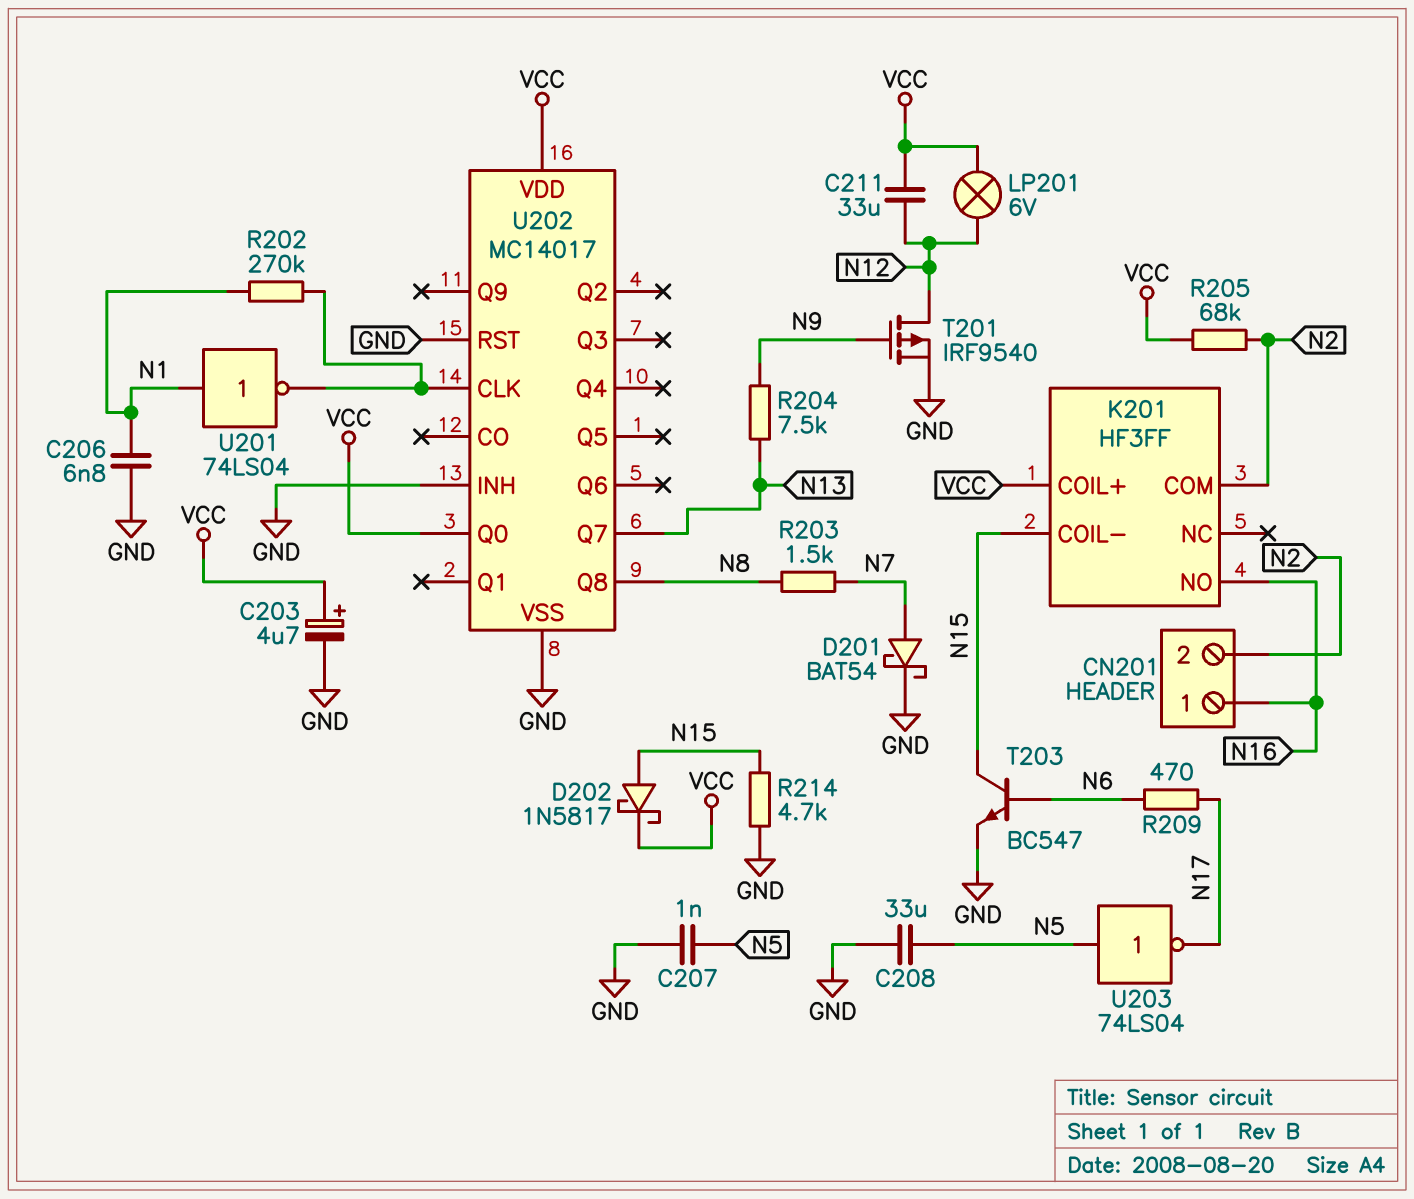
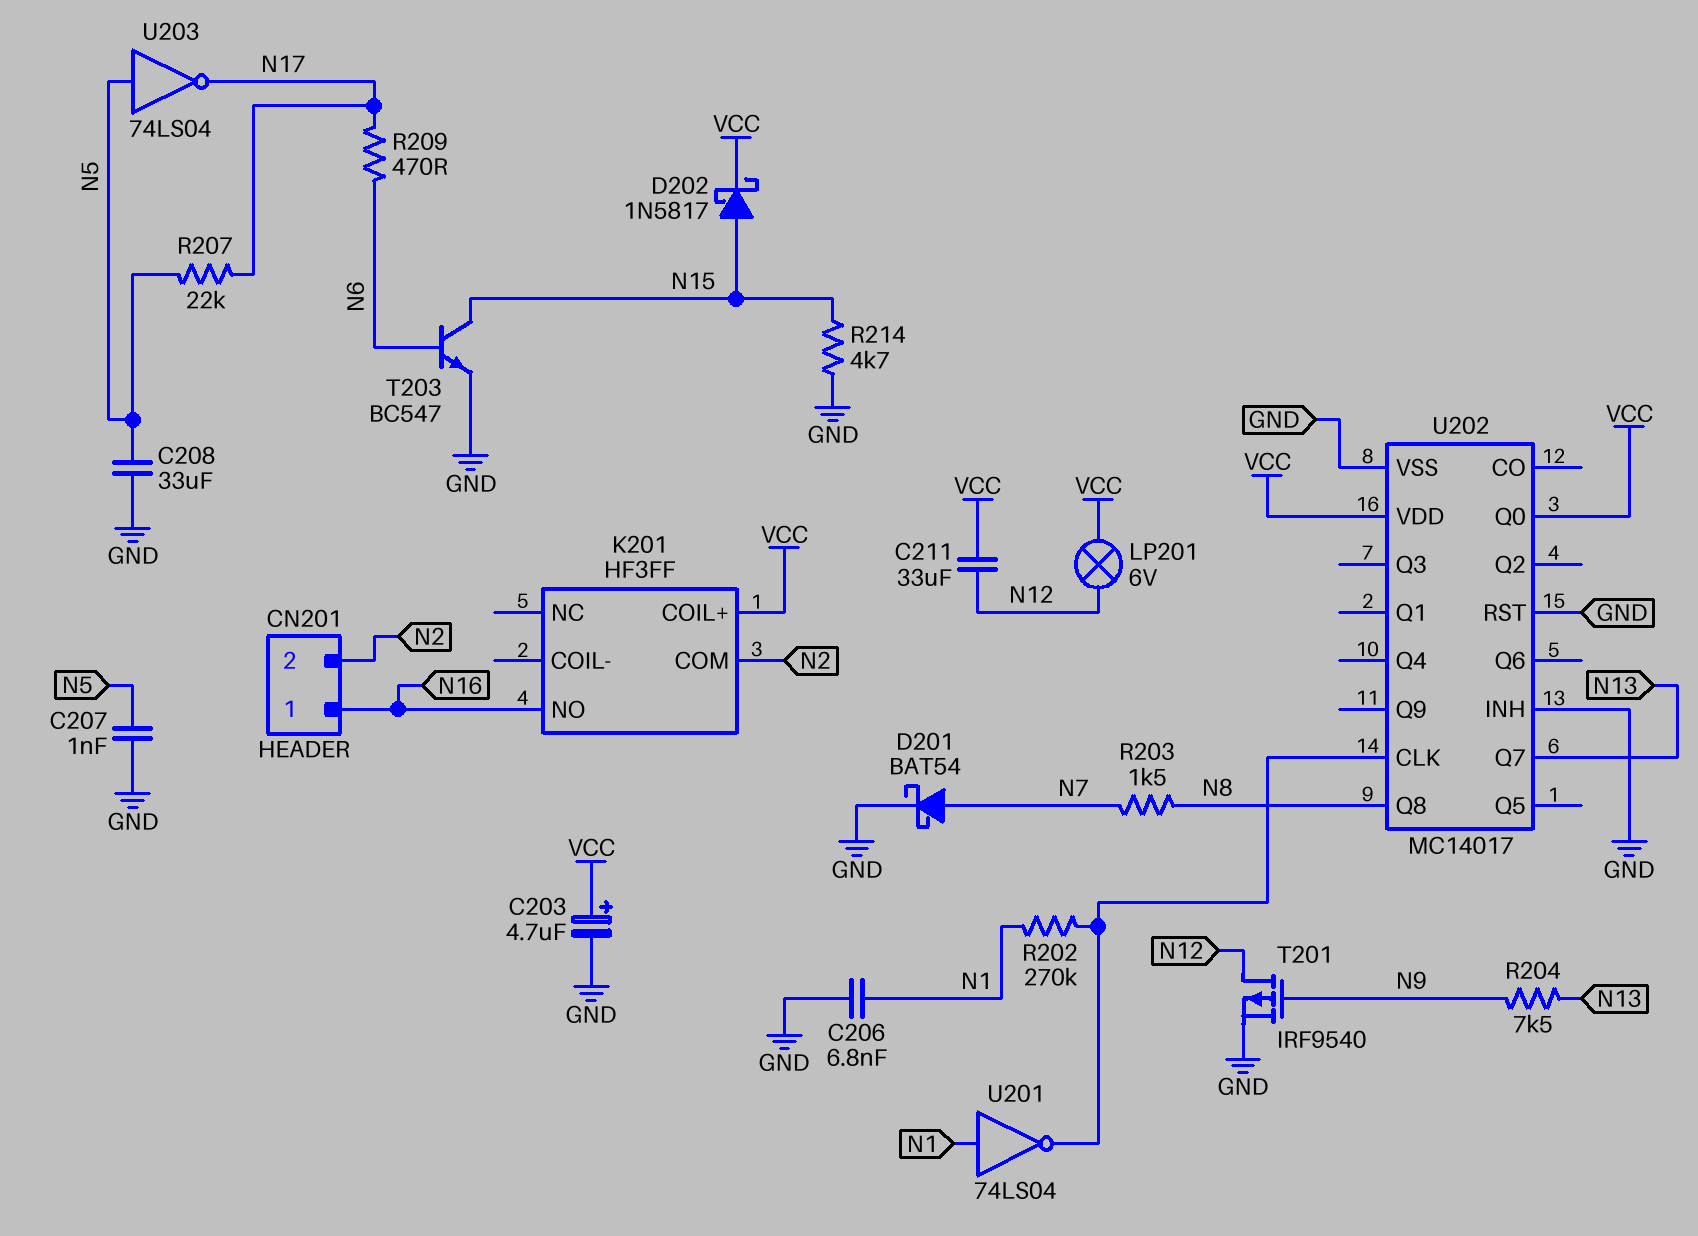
K201 pin COIL-: N15 -> none
R205: 68k (N2, VCC) -> none
R207: none -> 22k (N5, N17)

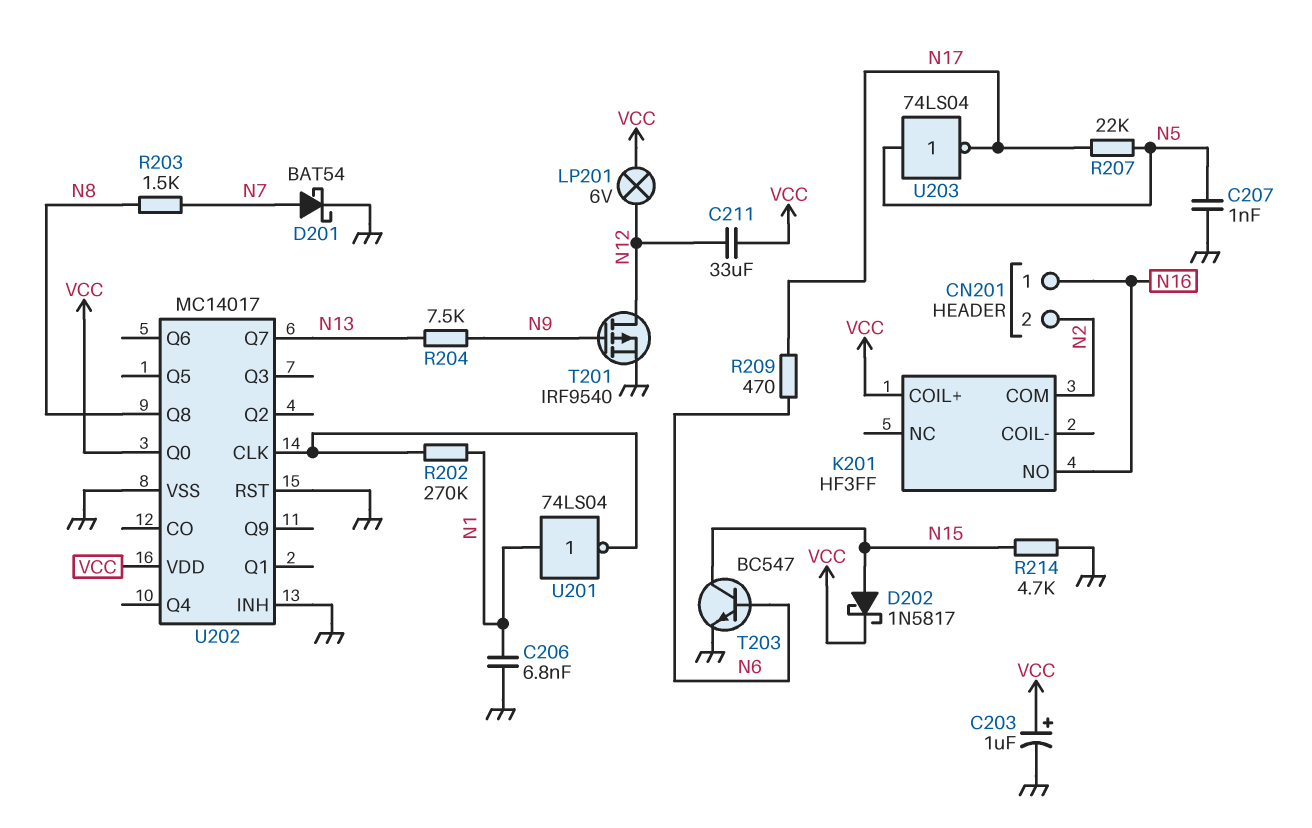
C203: 4.7uF (plus VCC, minus GND) -> 1uF (plus VCC, minus GND)
C208: 33uF (GND, N5) -> none

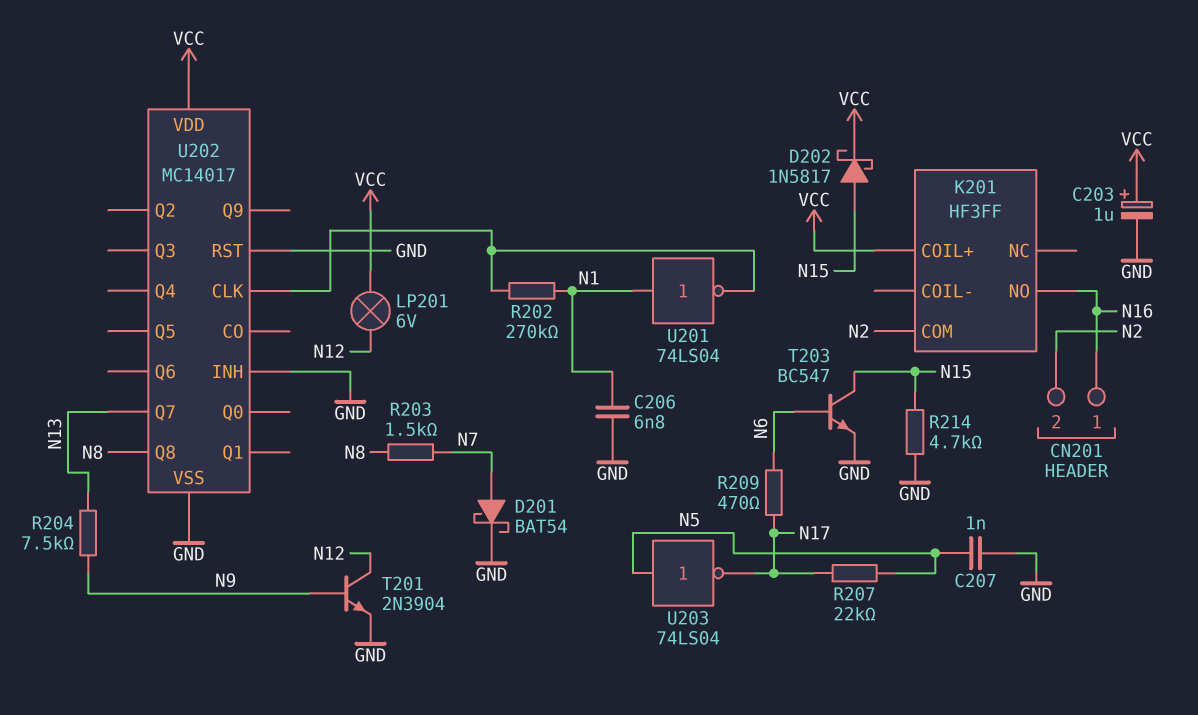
C211: 33uF (N12, VCC) -> none
T201: PMOS IRF9540 (G N9, D N12, S GND) -> NPN 2N3904 (B N9, C N12, E GND)
U202 pin Q0: VCC -> none

